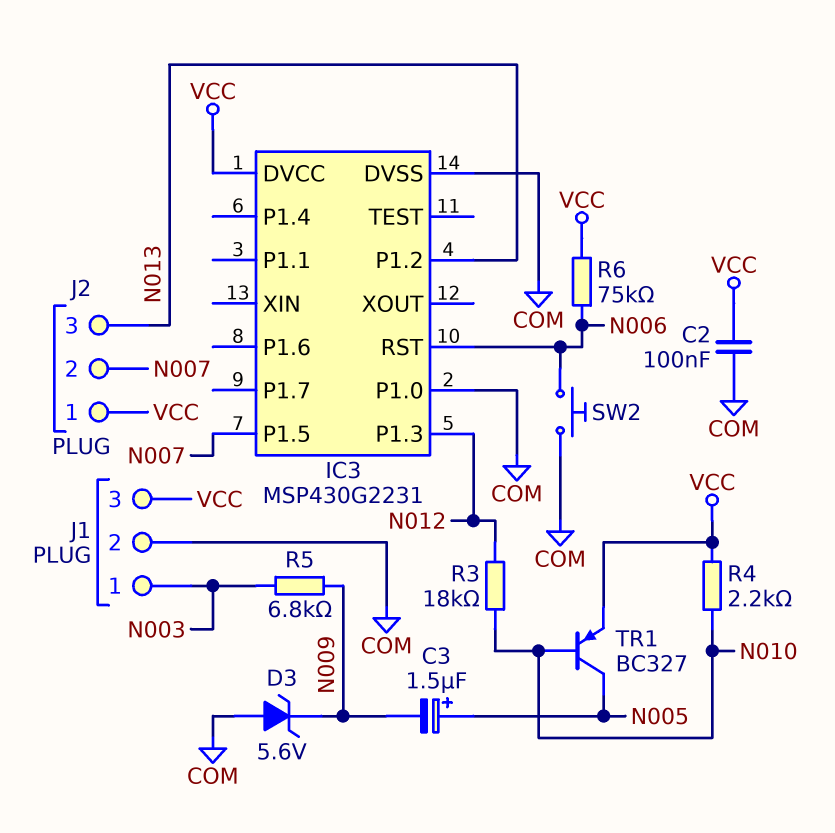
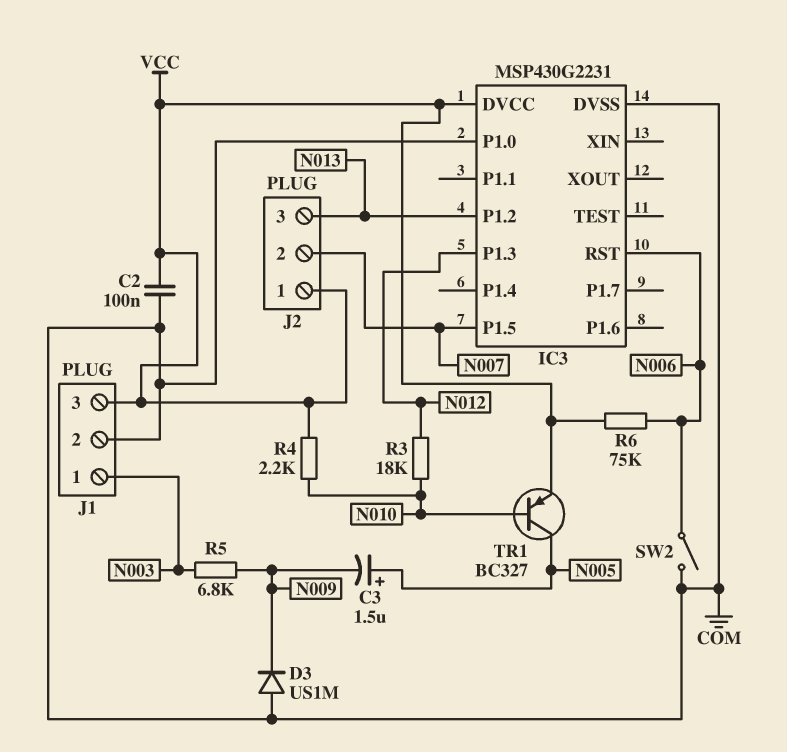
D3: zener 5.6V (A COM, K N009) -> diode US1M (A COM, K N009)
SW2: button (COM, N006) -> switch (COM, N006)

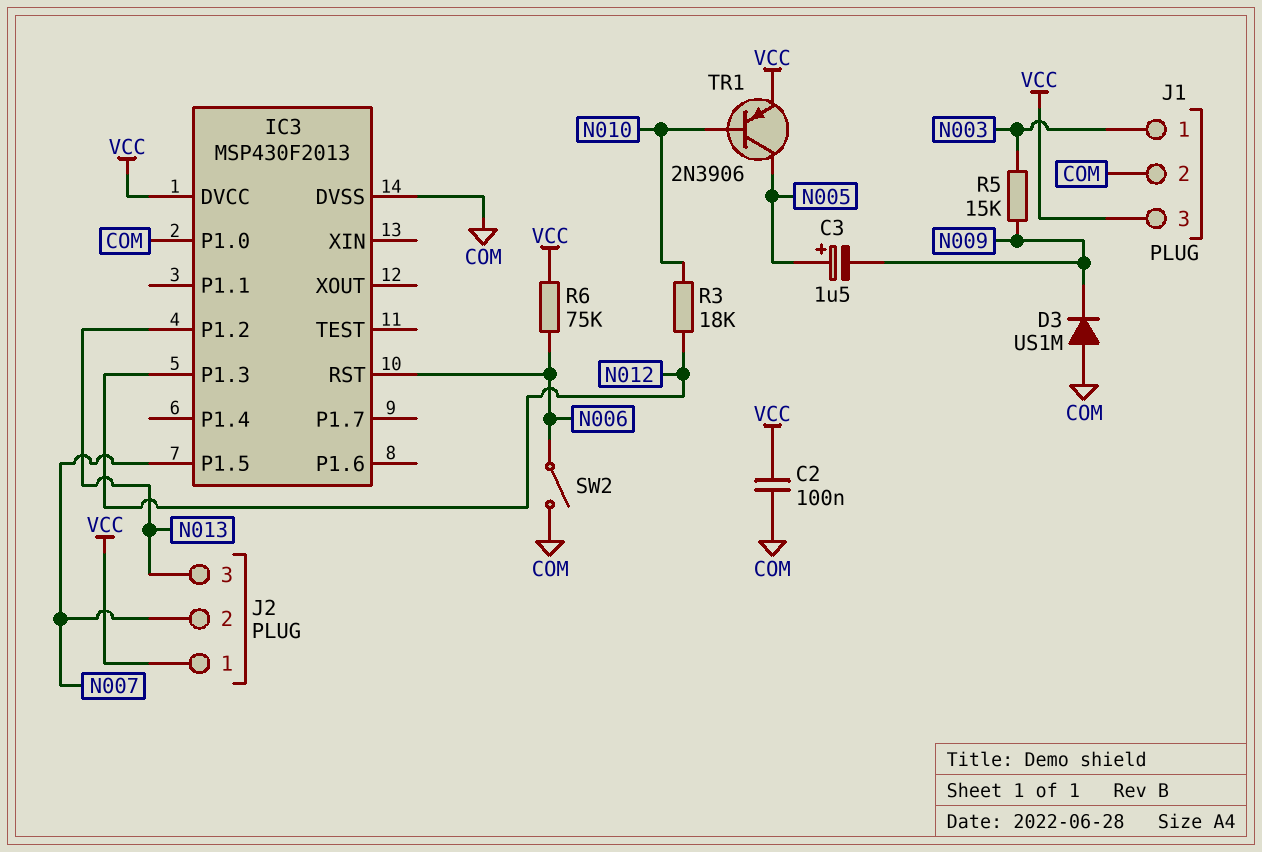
IC3: MSP430G2231 -> MSP430F2013
R4: 2.2k (N010, VCC) -> none
R5: 6.8k (N003, N009) -> 15k (N003, N009)
TR1: PNP BC327 (B N010, C N005, E VCC) -> PNP 2N3906 (B N010, C N005, E VCC)

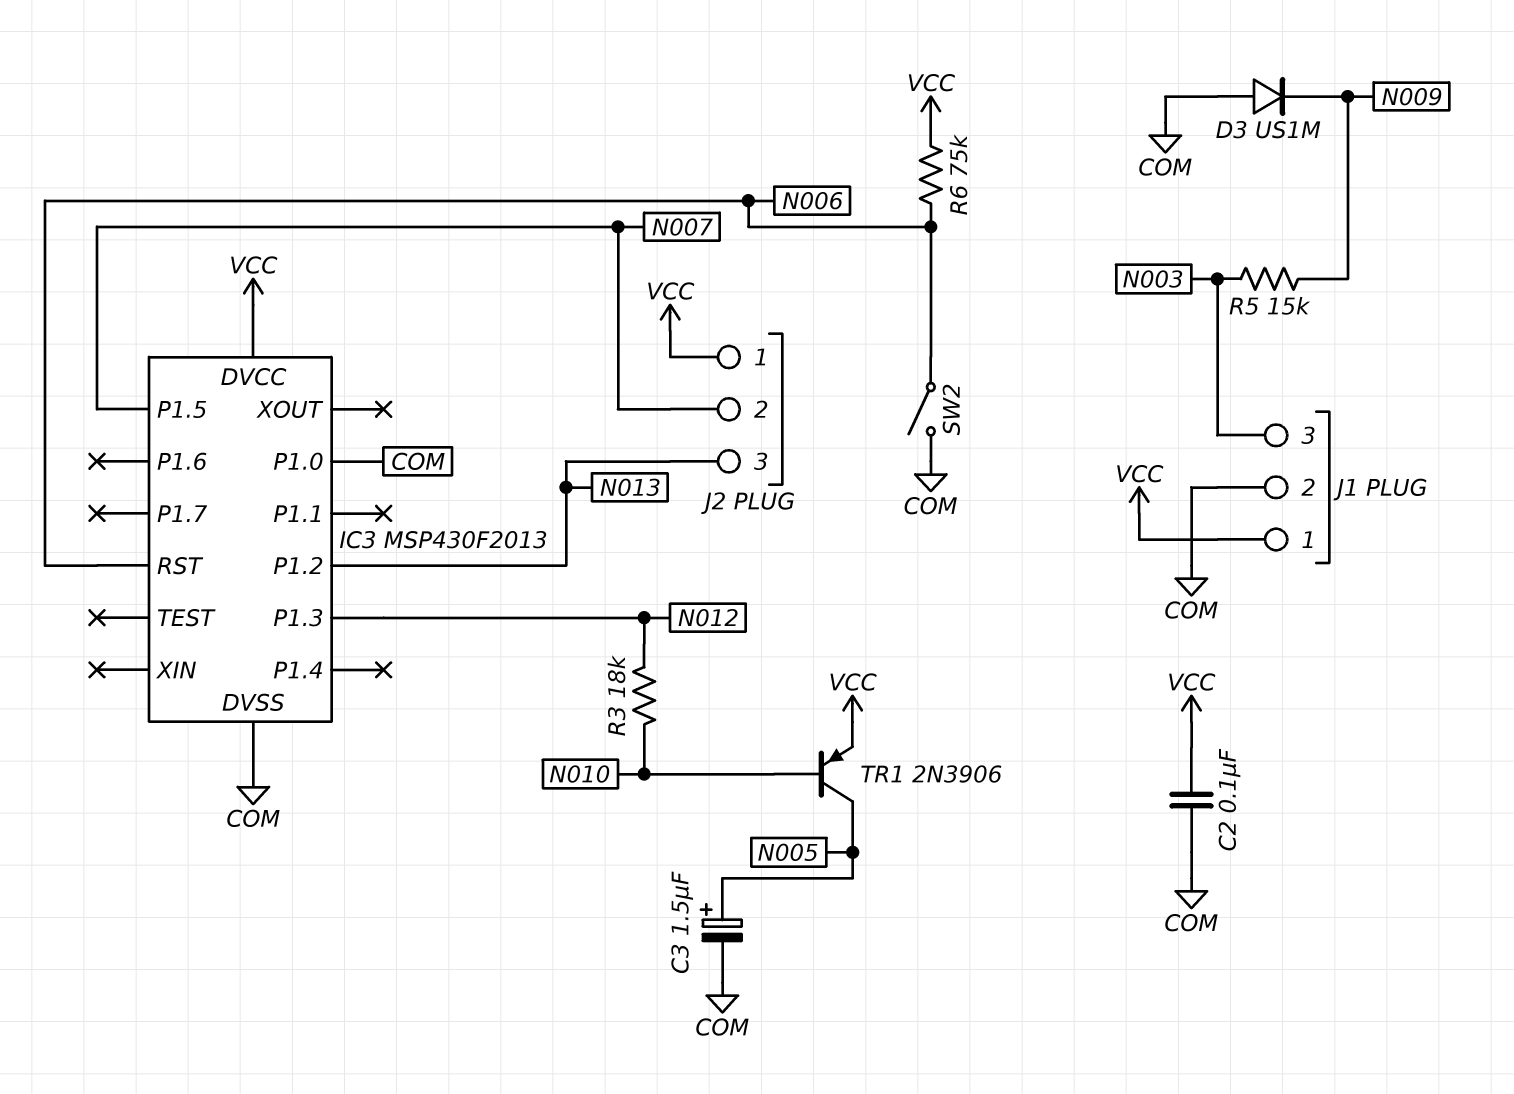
C3: 1.5uF (plus N005, minus N009) -> 1.5uF (plus N005, minus COM)
J1 pin 1: N003 -> VCC
J1 pin 3: VCC -> N003

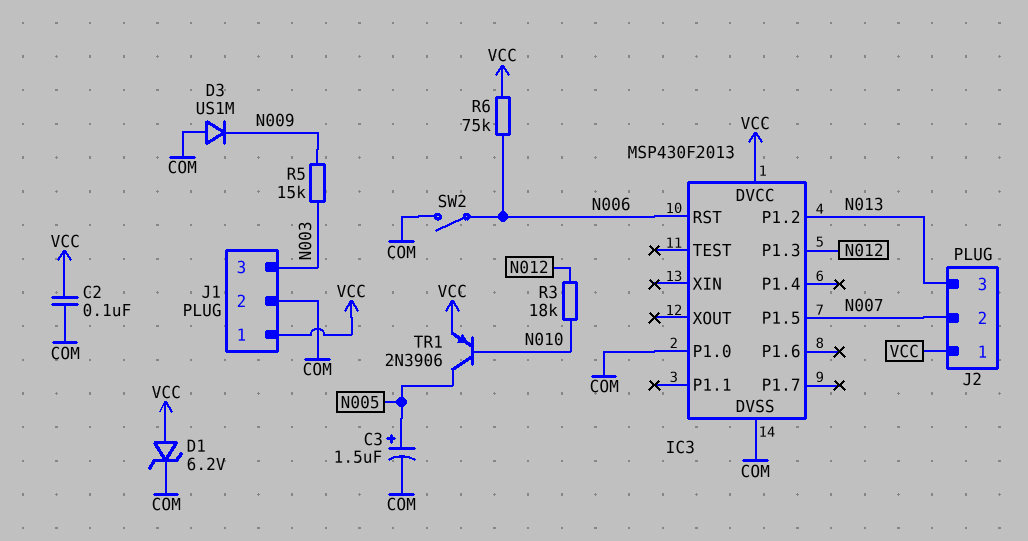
D1: none -> zener 6.2V (A VCC, K COM)

